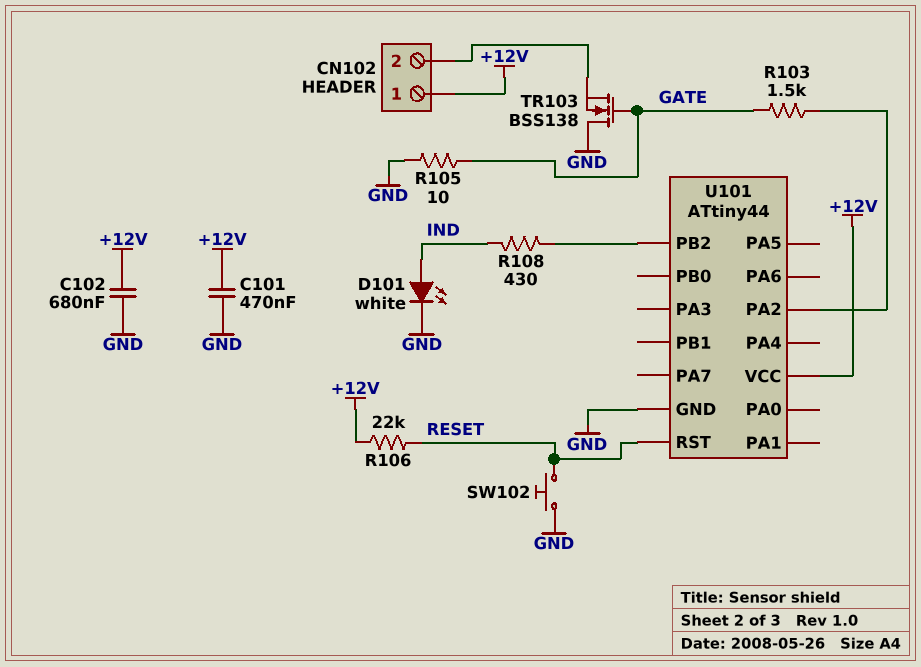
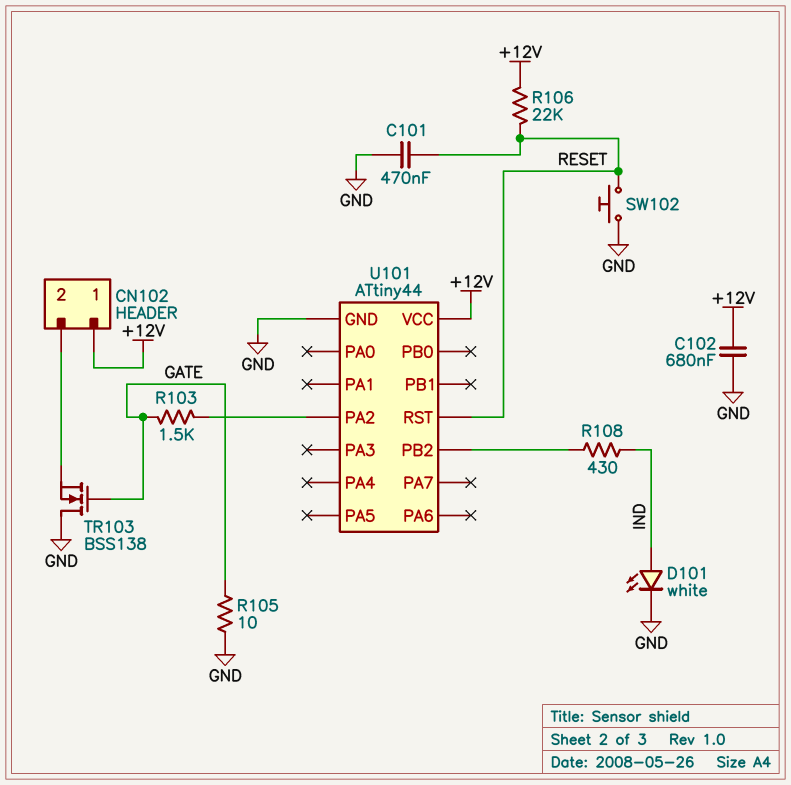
C101: 470nF (+12V, GND) -> 470nF (GND, RESET)

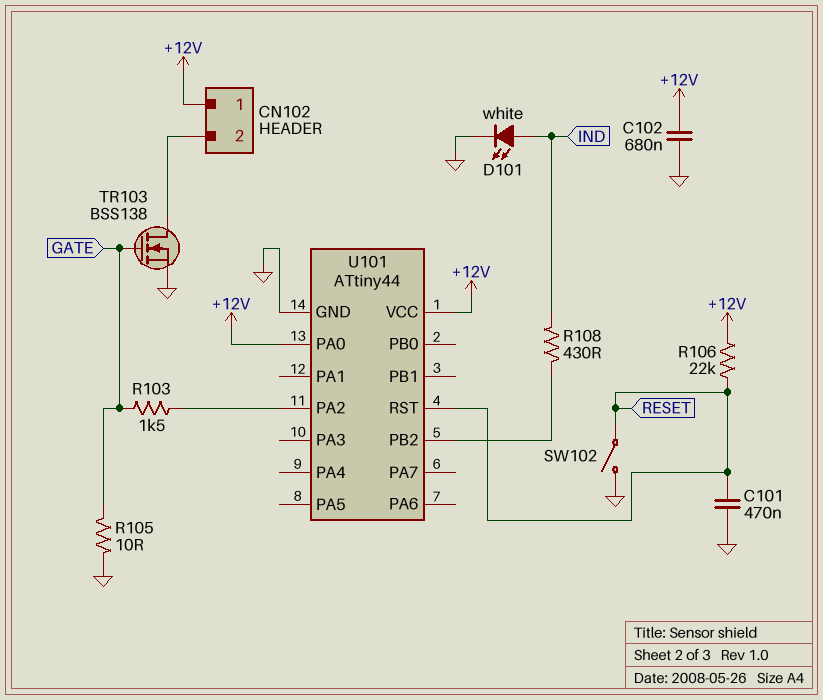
SW102: button (GND, RESET) -> switch (GND, RESET)
TR103: NMOS BSS138 (G GATE, D GND, S CN102/2) -> NMOS BSS138 (G GATE, D CN102/2, S GND)
U101 pin PA0: none -> +12V

